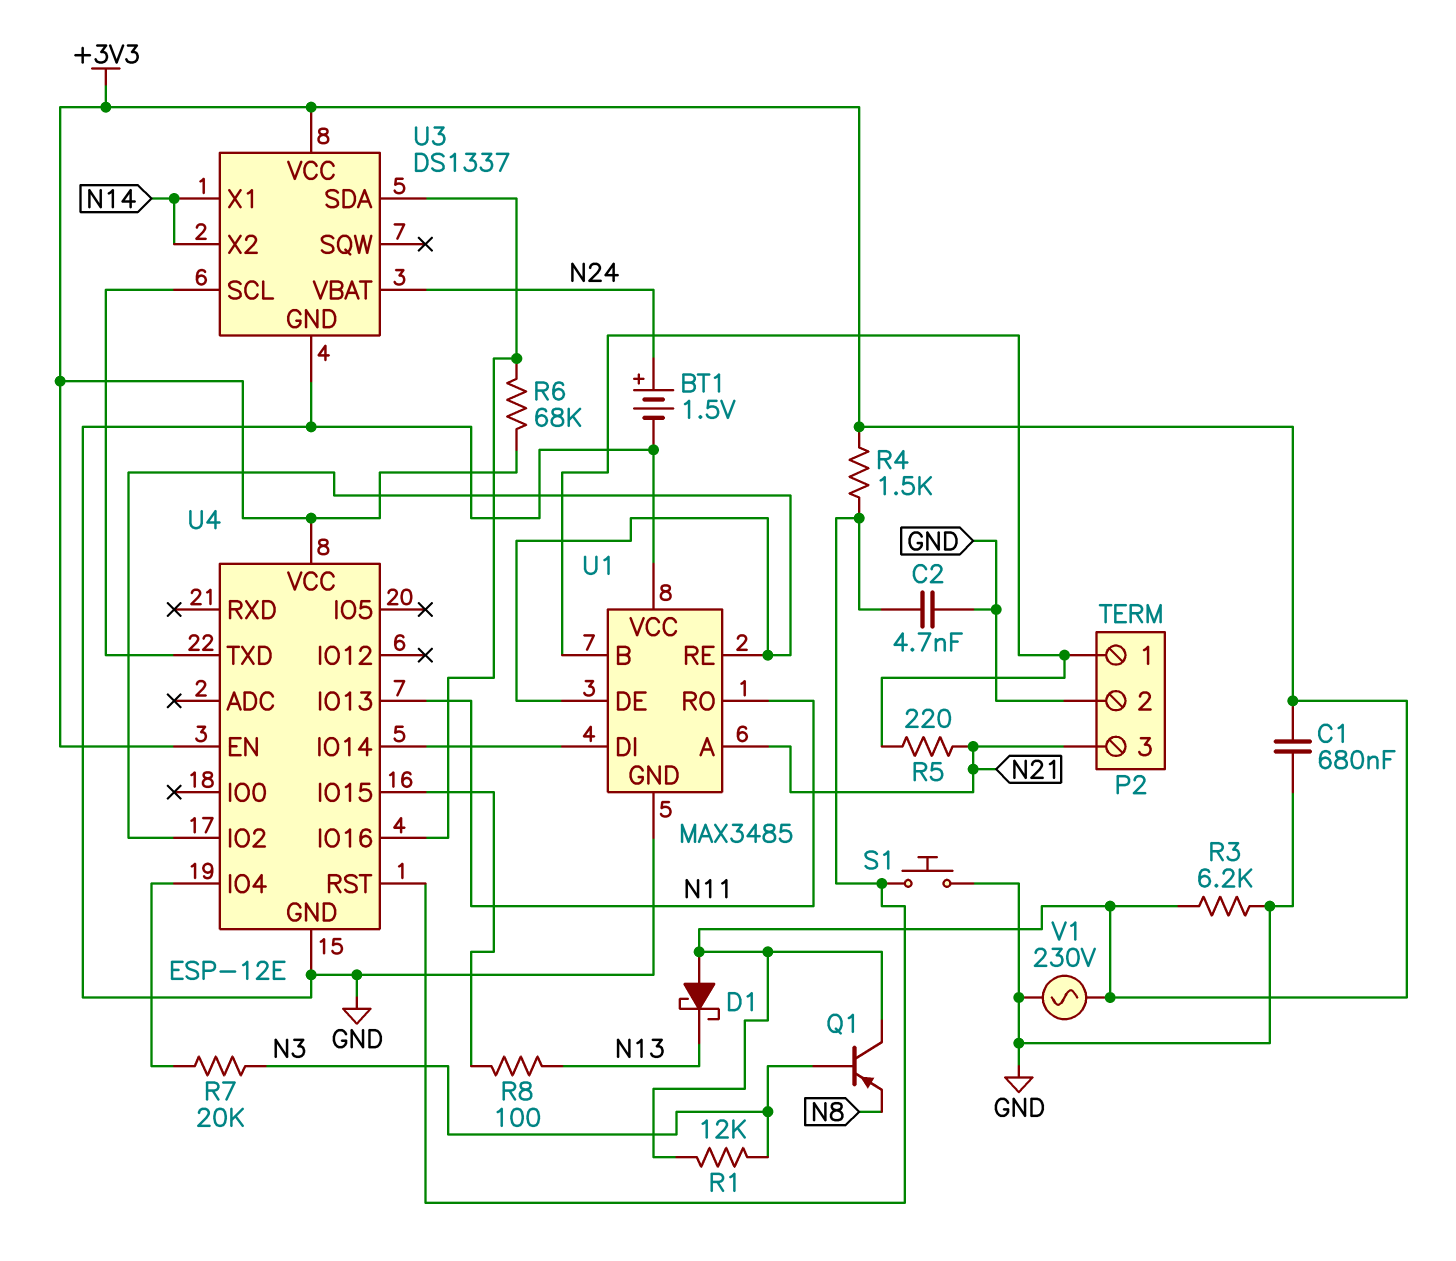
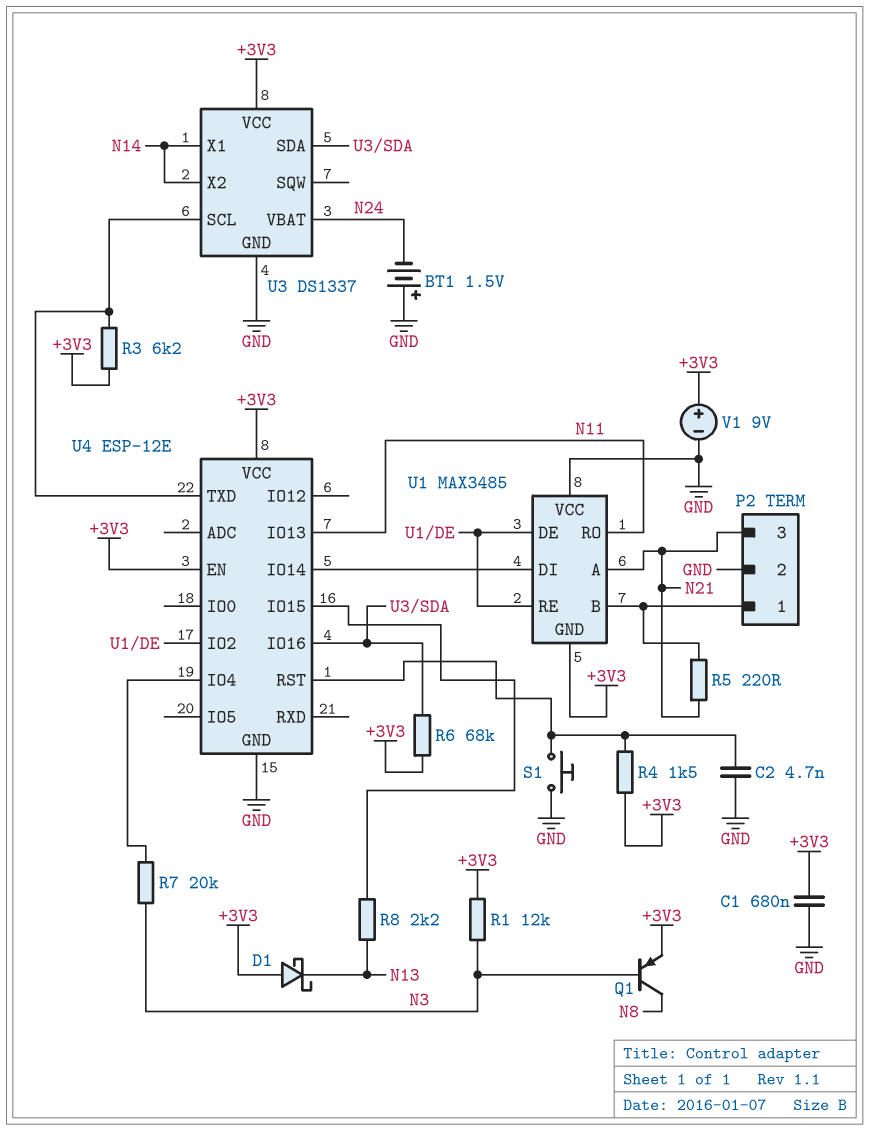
BT1: 1.5V (plus N24, minus GND) -> 1.5V (plus GND, minus N24)
Q1: PNP (B N3, C +3V3, E N8) -> PNP (B N3, C N8, E +3V3)
R3: 6.2k (+3V3, GND) -> 6.2k (+3V3, U3/SCL)
R8: 100 (N13, U4/IO15) -> 2.2k (N13, U4/IO15)
U1 pin GND: GND -> +3V3
V1: AC 230V (+3V3, GND) -> 9V (plus +3V3, minus GND)

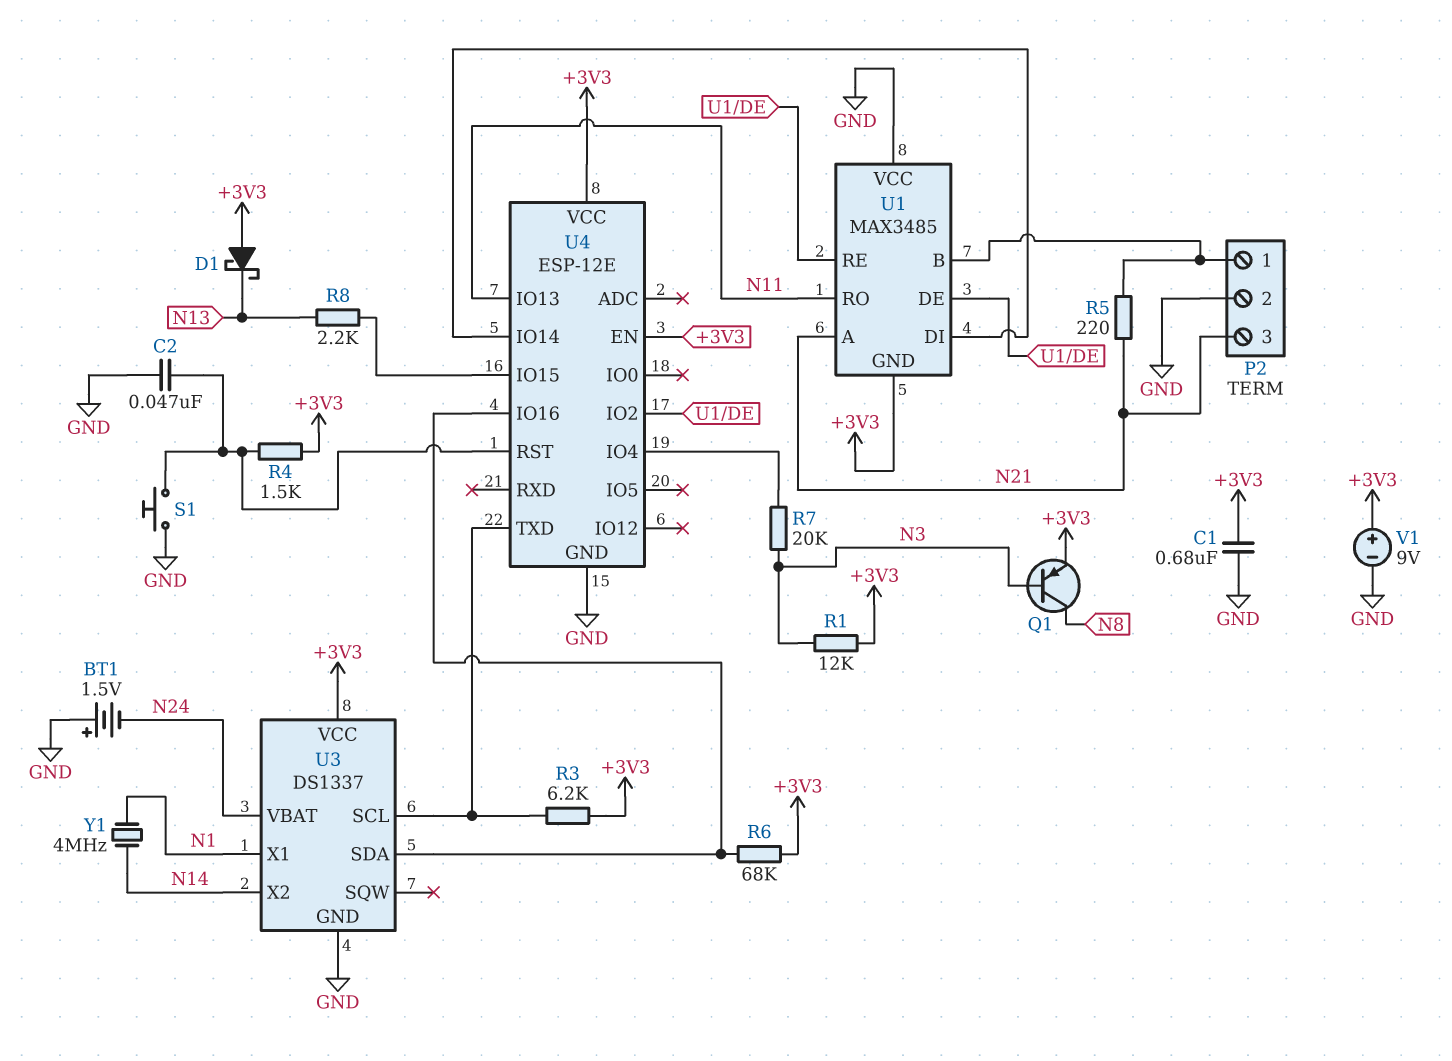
C2: 4.7nF (GND, U4/RST) -> 47nF (GND, U4/RST)
U3 pin X1: N14 -> N1
Y1: none -> 4MHz (N1, N14)

